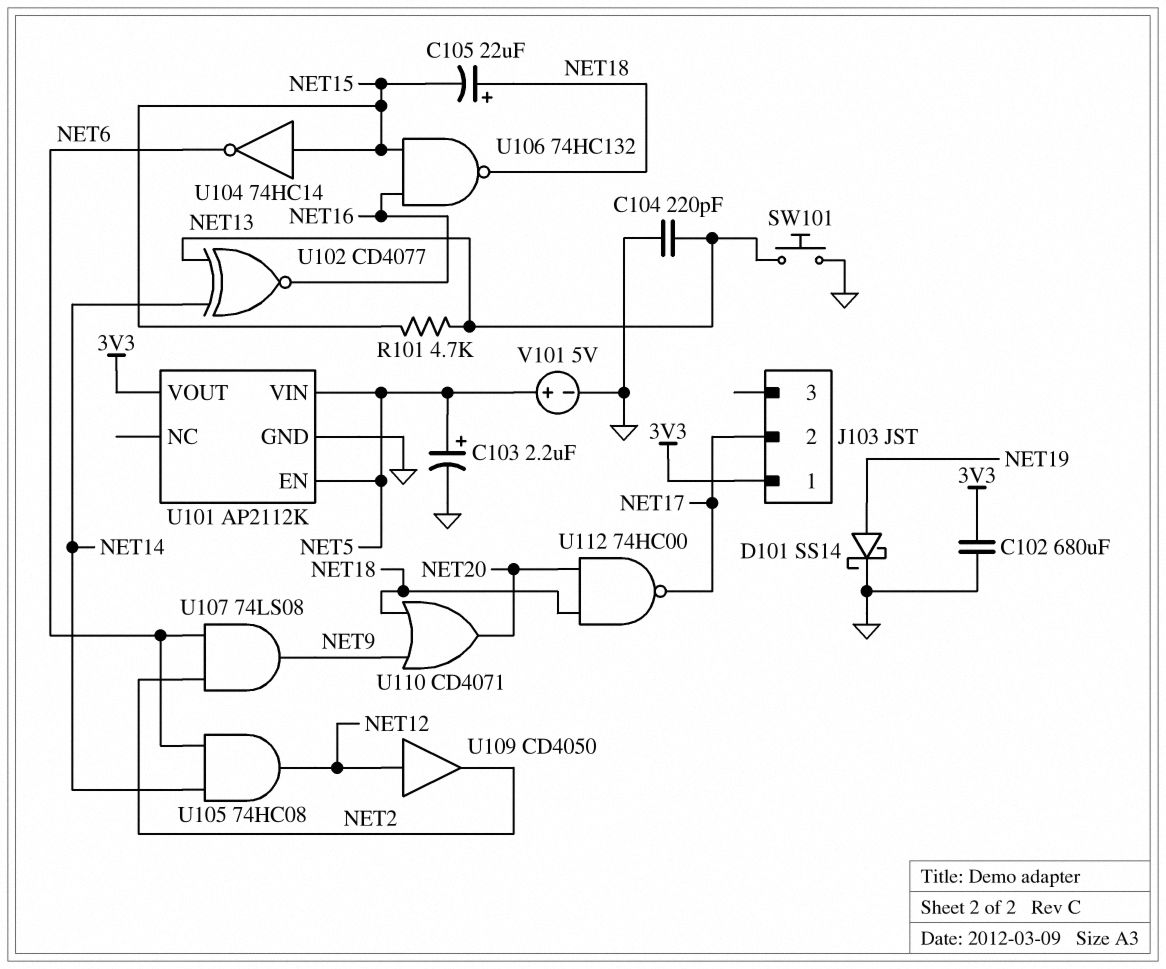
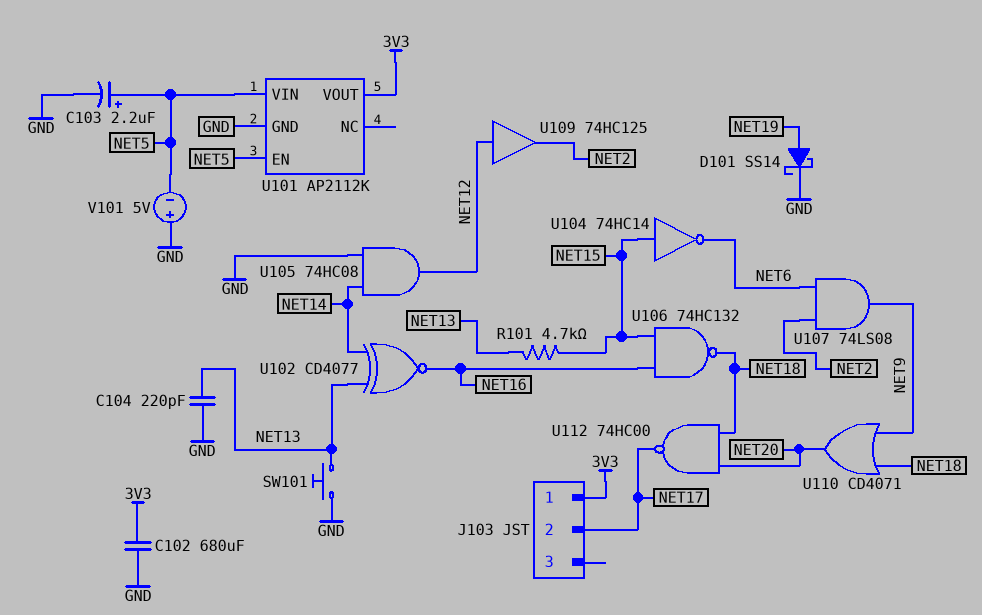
C105: 22uF (plus NET18, minus NET15) -> none
U105: AND 74HC08 (in NET6, in NET14, out NET12) -> AND 74HC08 (in GND, in NET14, out NET12)
U109: buffer CD4050 (in NET12, out NET2) -> buffer 74HC125 (in NET12, out NET2)
V101: 5V (plus NET5, minus GND) -> 5V (plus GND, minus NET5)

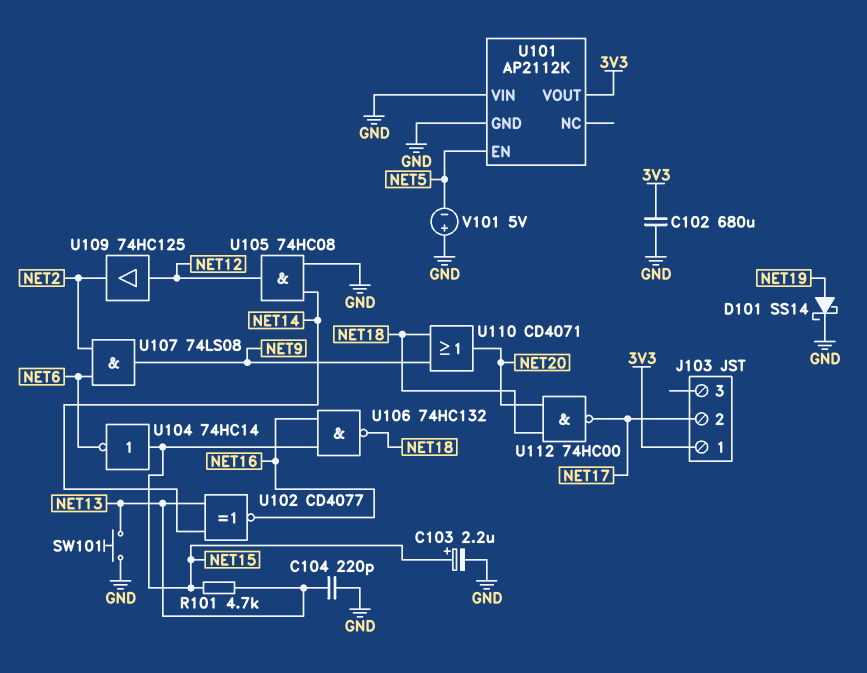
C103: 2.2uF (plus NET5, minus GND) -> 2.2uF (plus NET15, minus GND)
U101 pin VIN: NET5 -> GND

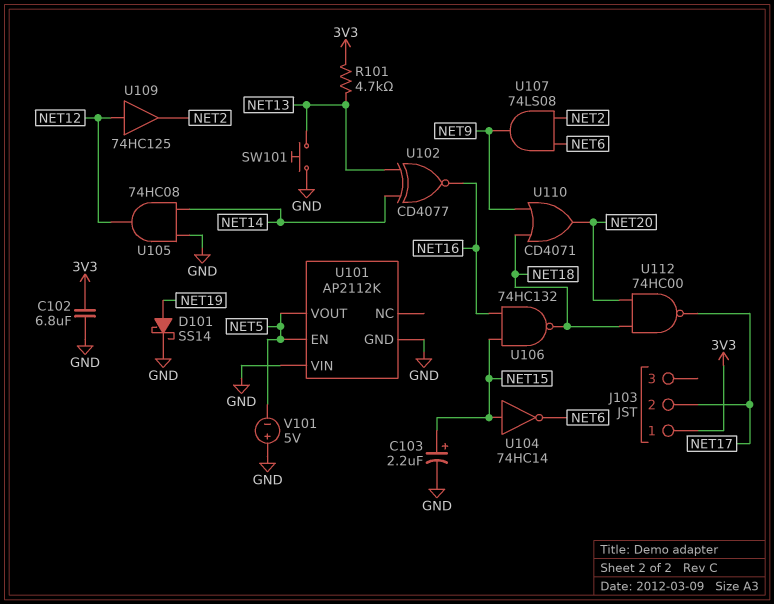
C102: 680uF (3V3, GND) -> 6.8uF (3V3, GND)
C104: 220pF (GND, NET13) -> none
R101: 4.7k (NET13, NET15) -> 4.7k (3V3, NET13)
U101 pin VOUT: 3V3 -> NET5

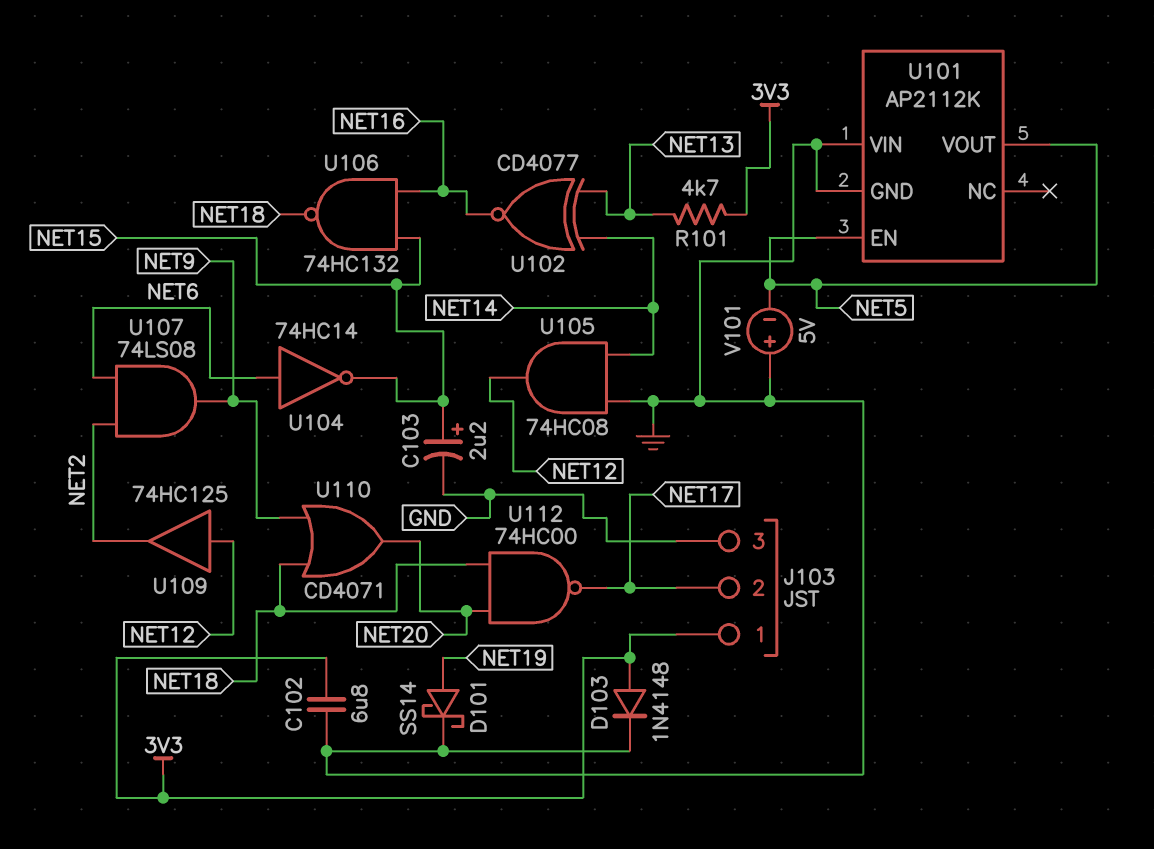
D103: none -> diode 1N4148 (A 3V3, K GND)
J103 pin 3: none -> GND
SW101: button (GND, NET13) -> none
U104: NOT 74HC14 (in NET15, out NET6) -> NOT 74HC14 (in NET6, out NET15)

